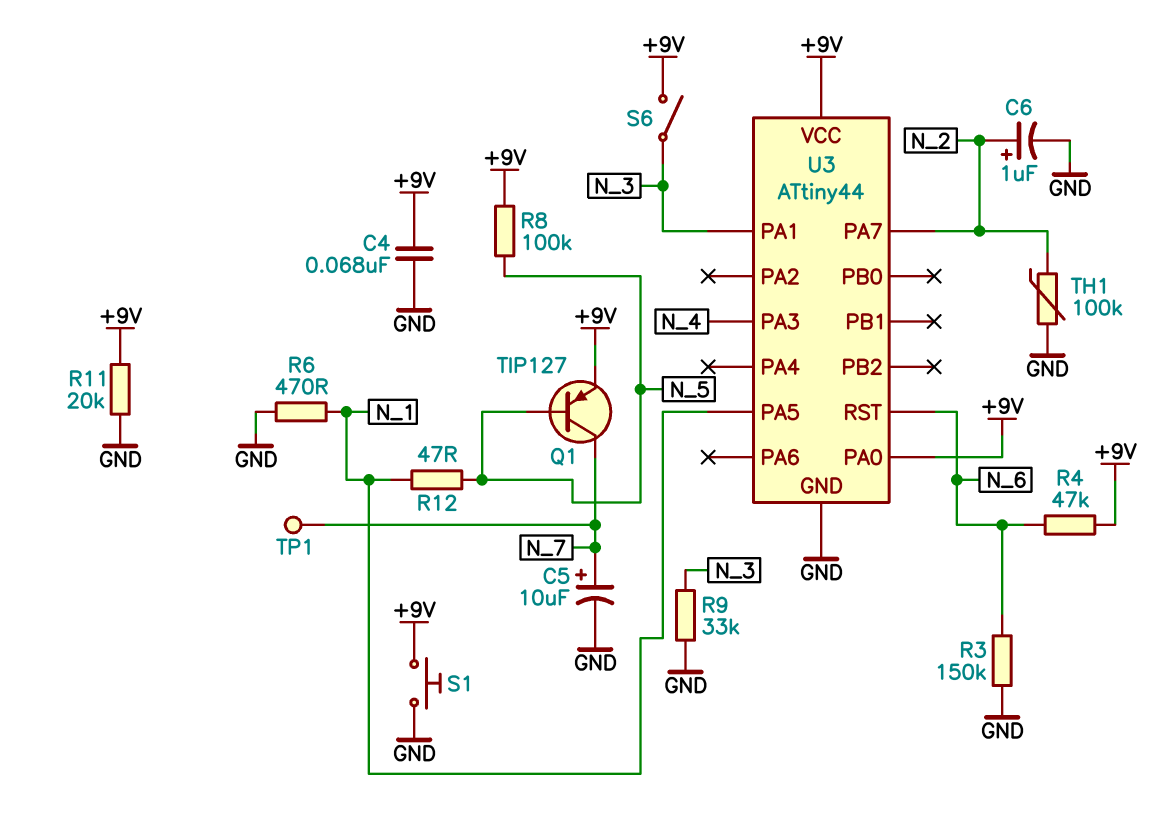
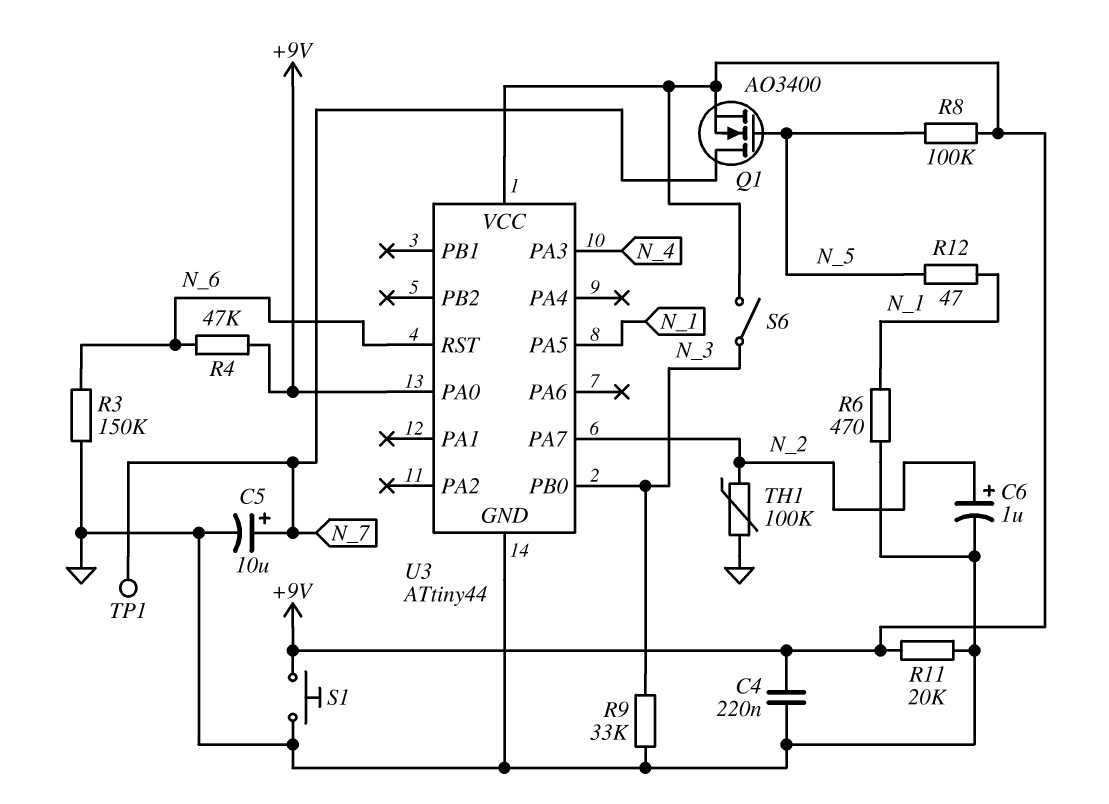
C4: 68nF (+9V, GND) -> 220nF (+9V, GND)
Q1: PNP TIP127 (B N_5, C N_7, E +9V) -> NMOS AO3400 (G N_5, D N_7, S +9V)
U3 pin PA1: N_3 -> none
U3 pin PB0: none -> N_3

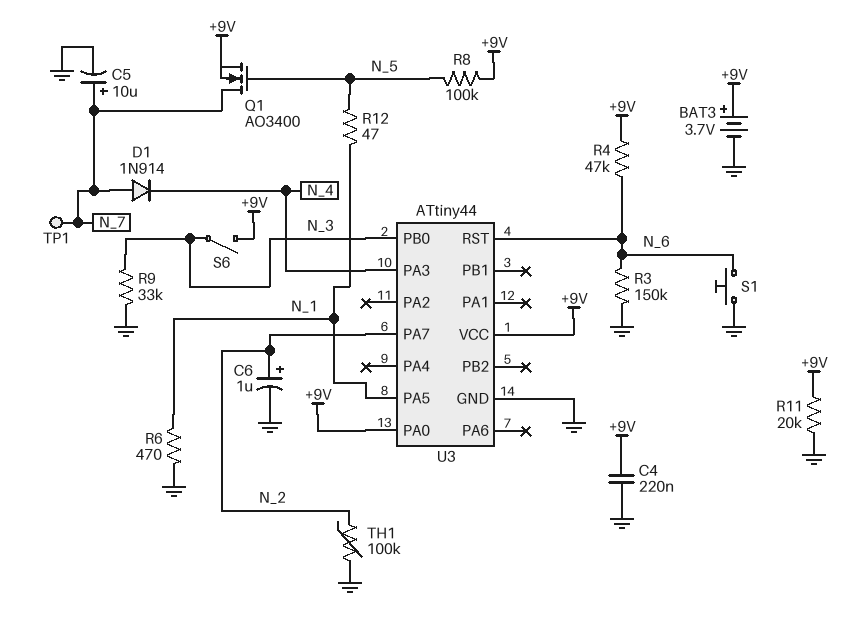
BAT3: none -> 3.7V (plus +9V, minus GND)
D1: none -> diode 1N914 (A N_7, K N_4)
S1: button (+9V, GND) -> button (GND, N_6)

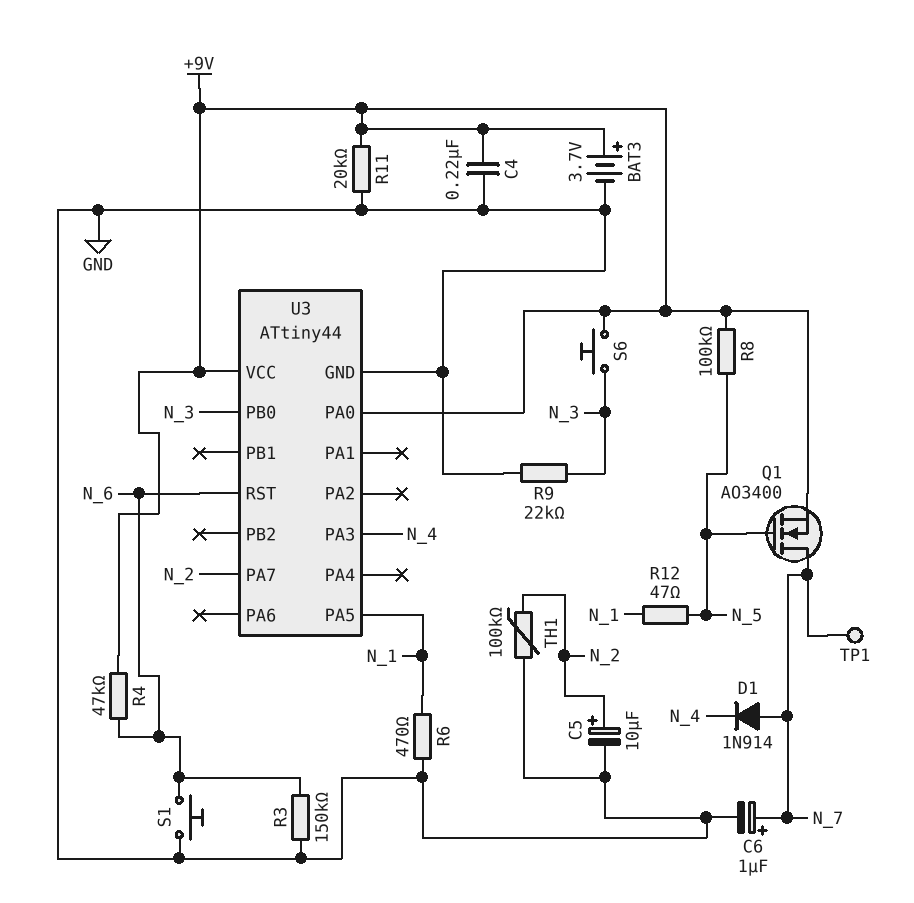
C5: 10uF (plus N_7, minus GND) -> 10uF (plus N_2, minus GND)
C6: 1uF (plus N_2, minus GND) -> 1uF (plus N_7, minus GND)
R9: 33k (GND, N_3) -> 22k (GND, N_3)
S6: switch (+9V, N_3) -> button (+9V, N_3)

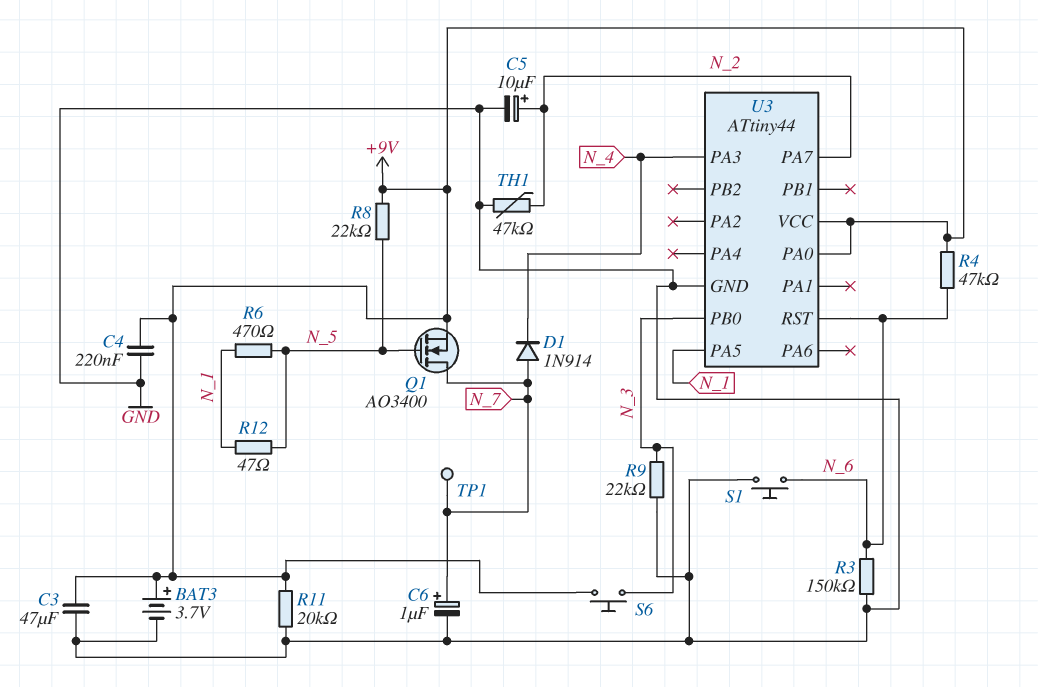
C3: none -> 47uF (+9V, GND)
R6: 470 (GND, N_1) -> 470 (N_1, N_5)
R8: 100k (+9V, N_5) -> 22k (+9V, N_5)
TH1: 100k (GND, N_2) -> 47k (GND, N_2)

